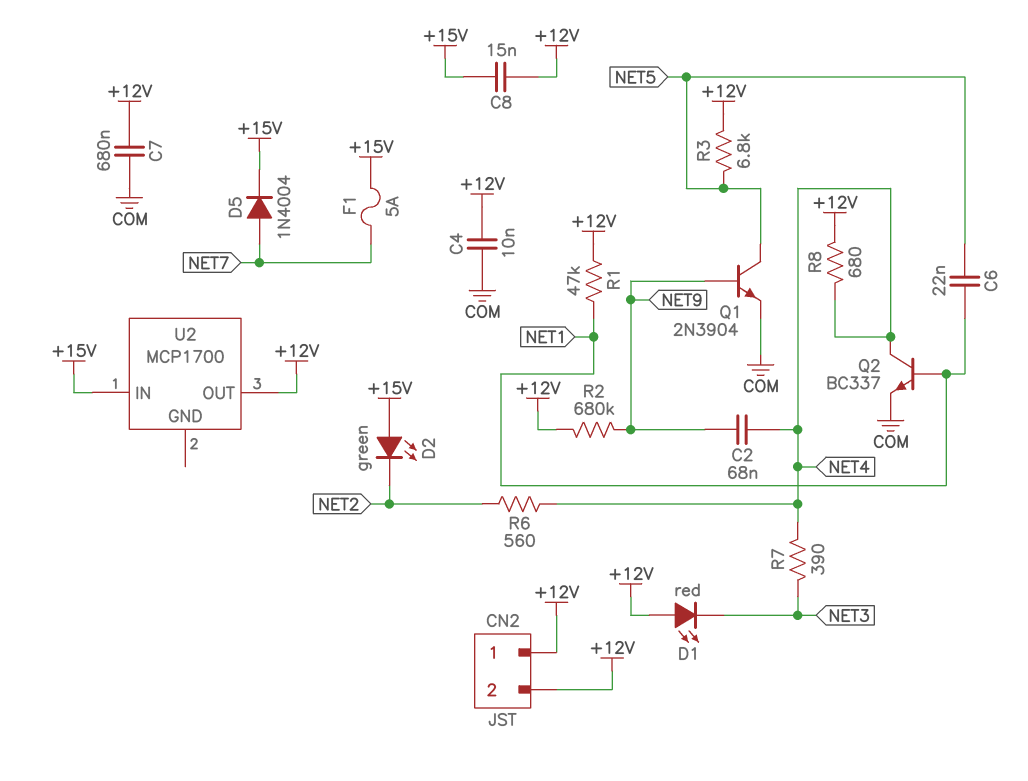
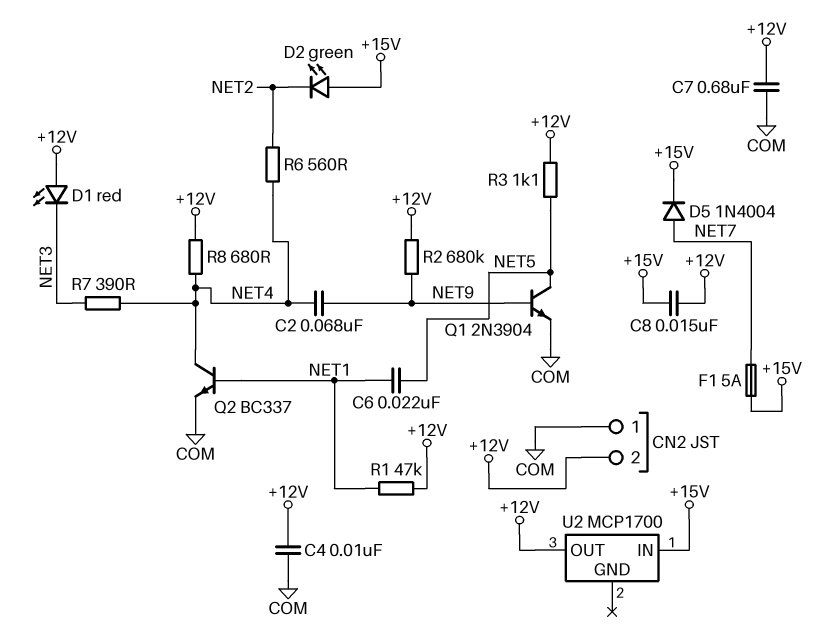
CN2 pin 1: +12V -> COM
R3: 6.8k (+12V, NET5) -> 1.1k (+12V, NET5)

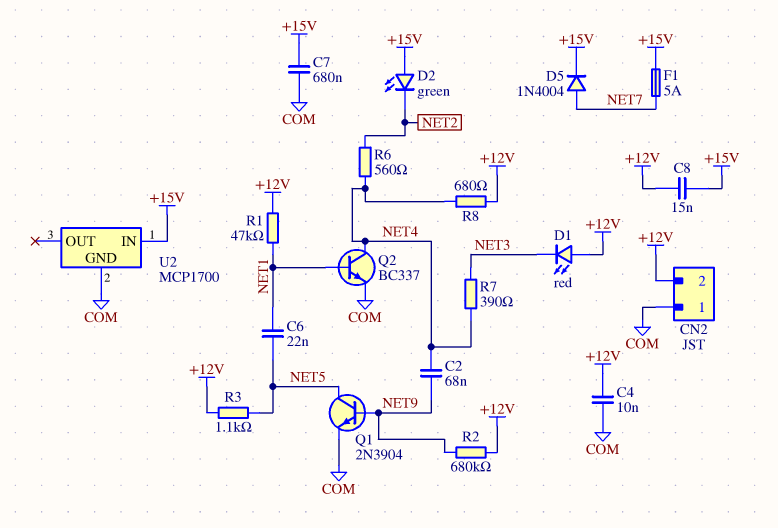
C7: 680nF (+12V, COM) -> 680nF (+15V, COM)
U2 pin GND: none -> COM
U2 pin OUT: +12V -> none

